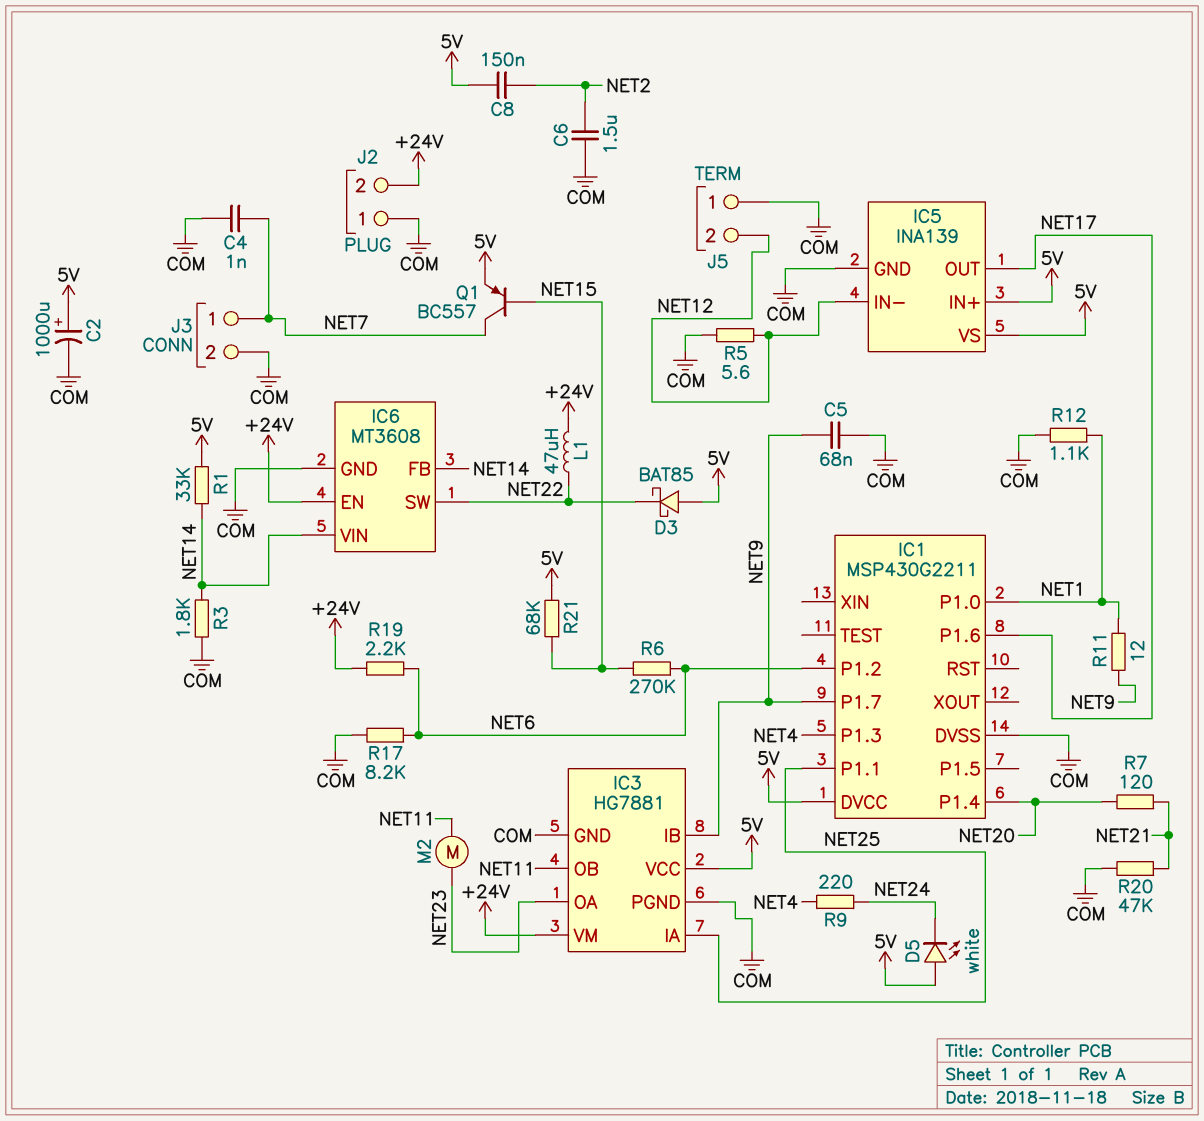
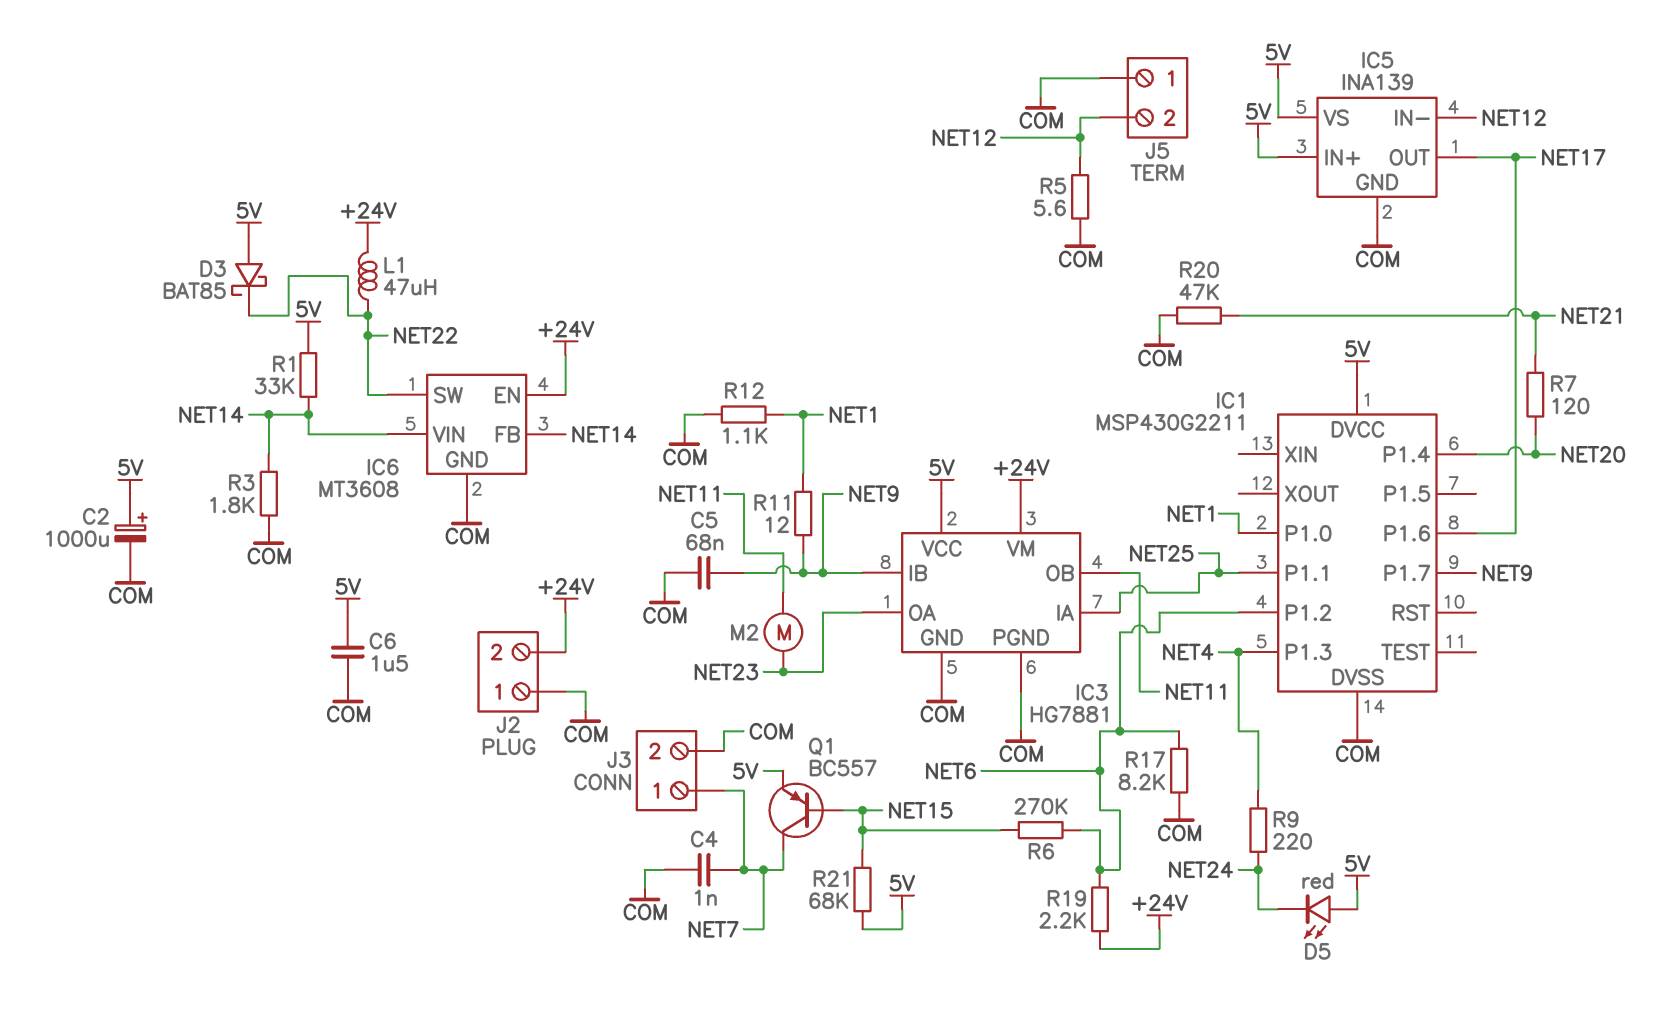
C6: 1.5uF (COM, NET2) -> 1.5uF (5V, COM)
C8: 150nF (5V, NET2) -> none
D5: LED white (A 5V, K NET24) -> LED red (A 5V, K NET24)

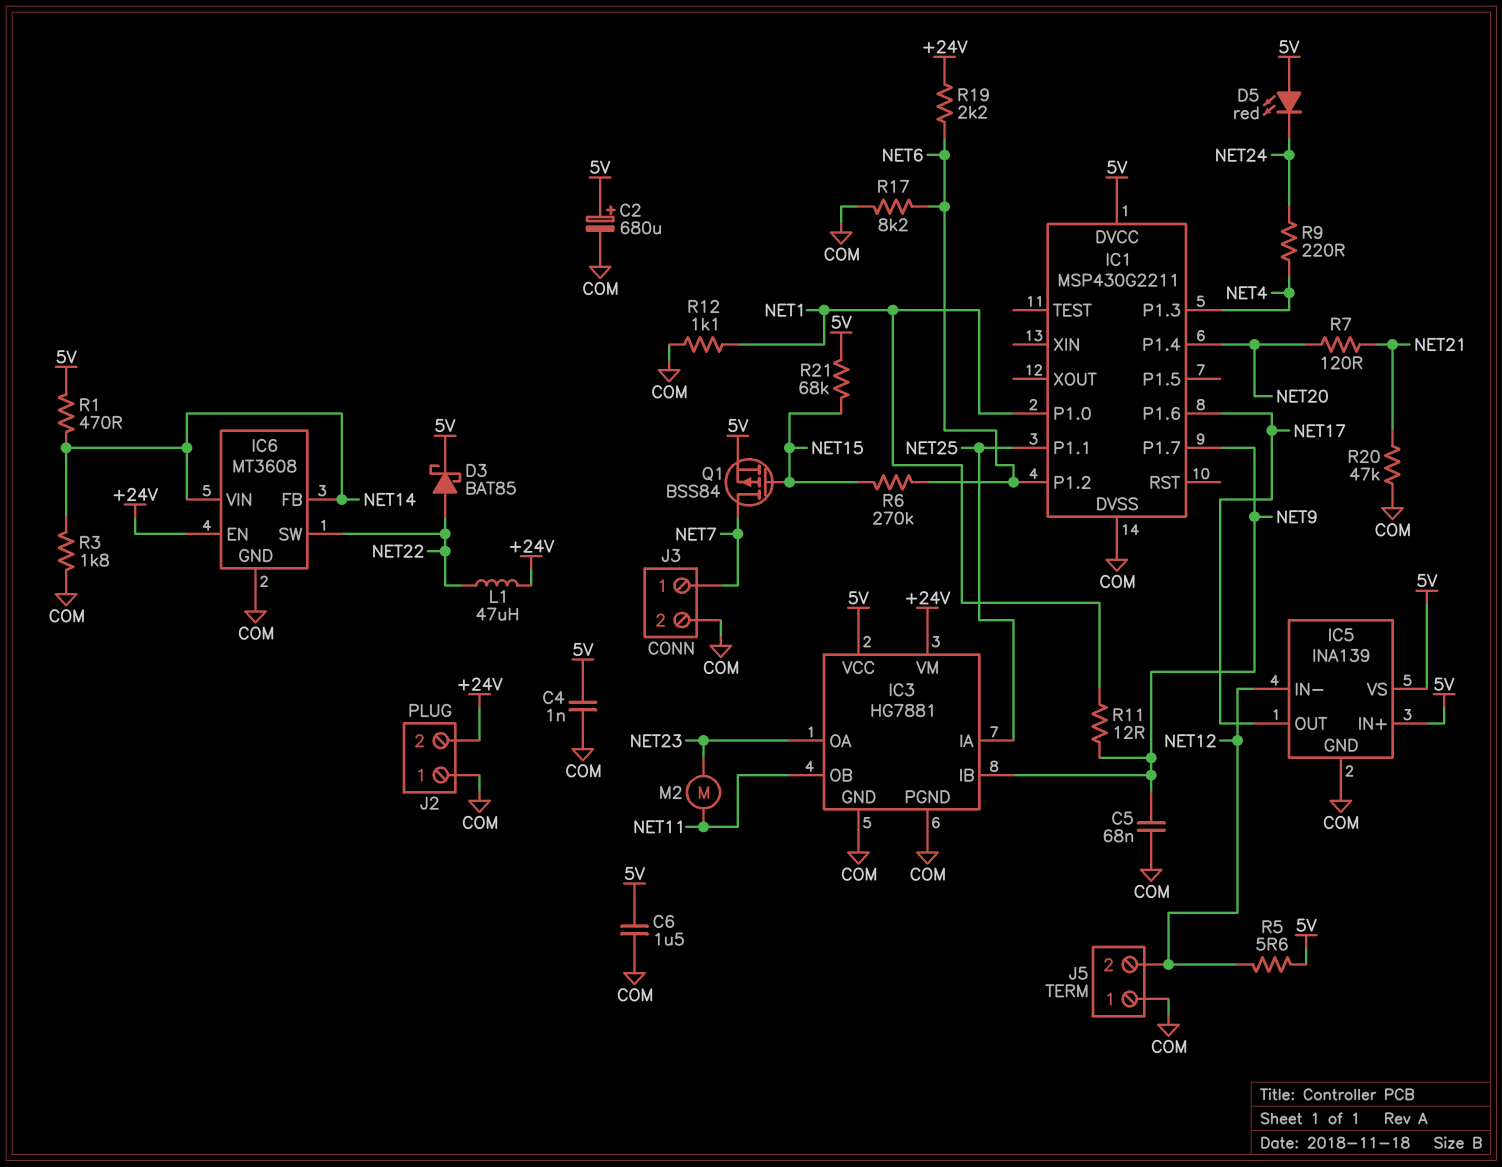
C2: 1000uF (plus 5V, minus COM) -> 680uF (plus 5V, minus COM)
C4: 1nF (COM, NET7) -> 1nF (5V, COM)
D3: schottky BAT85 (A 5V, K NET22) -> schottky BAT85 (A NET22, K 5V)
Q1: PNP BC557 (B NET15, C NET7, E 5V) -> PMOS BSS84 (G NET15, D NET7, S 5V)
R1: 33k (5V, NET14) -> 470 (5V, NET14)
R5: 5.6 (COM, NET12) -> 5.6 (5V, NET12)

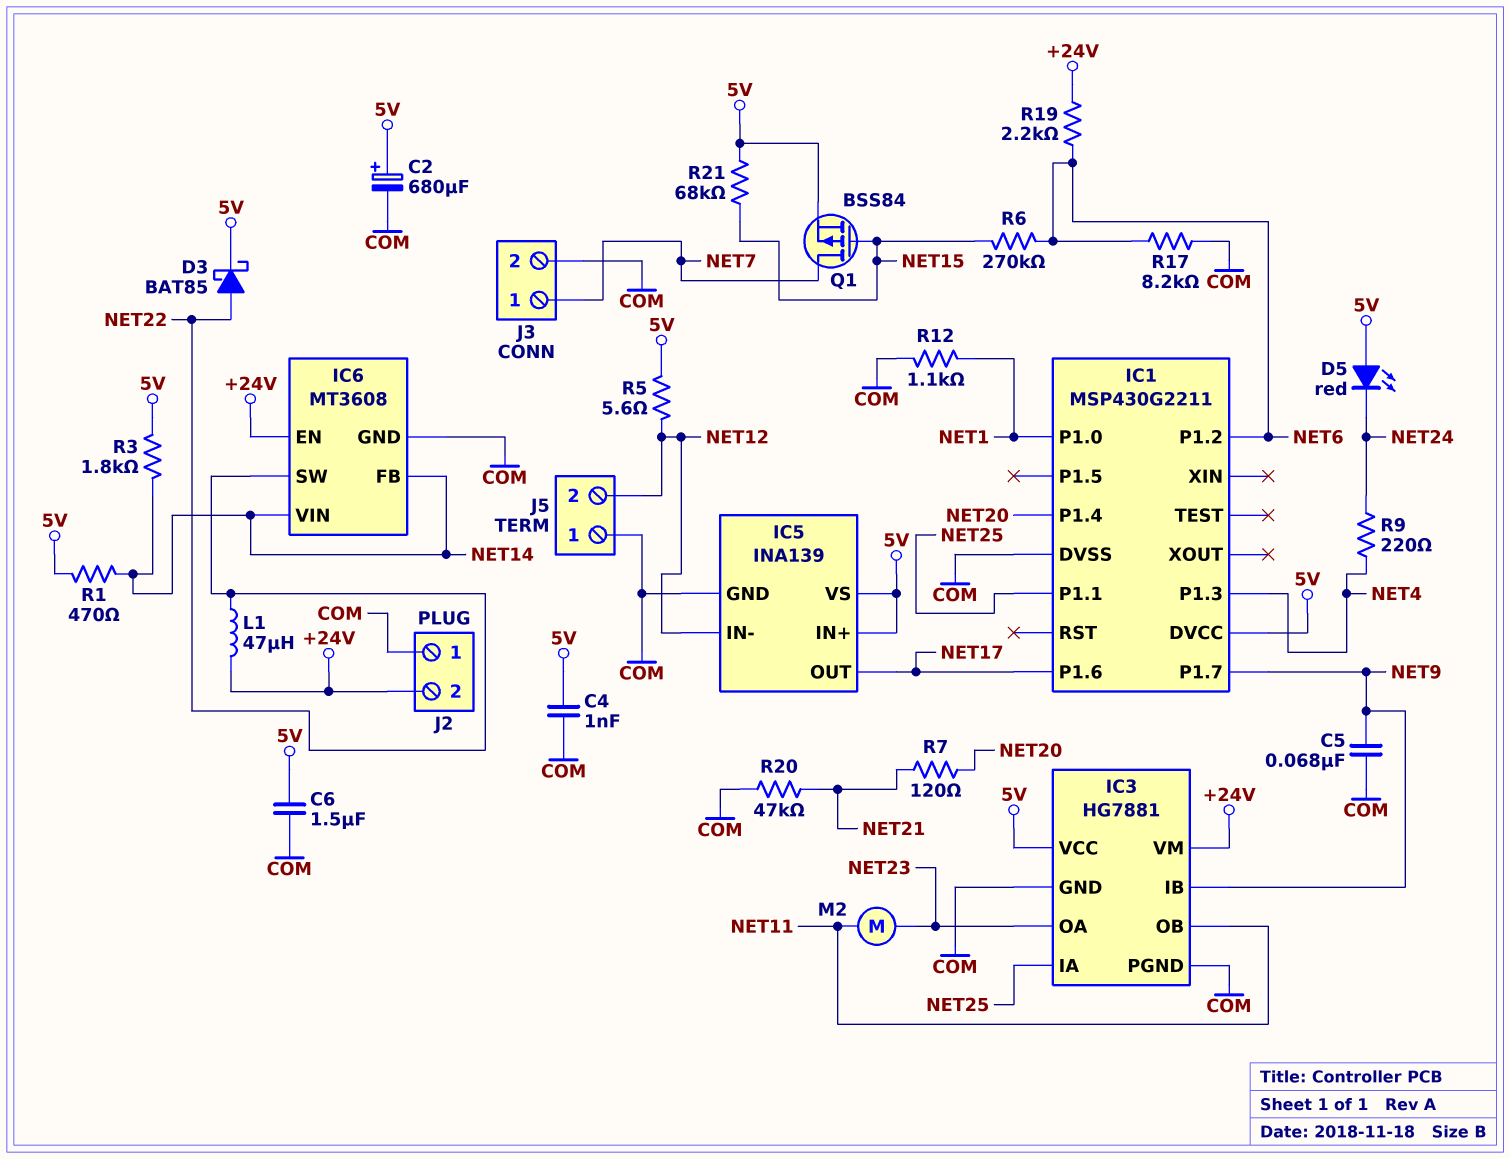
R3: 1.8k (COM, NET14) -> 1.8k (5V, NET14)
R11: 12 (NET1, NET9) -> none

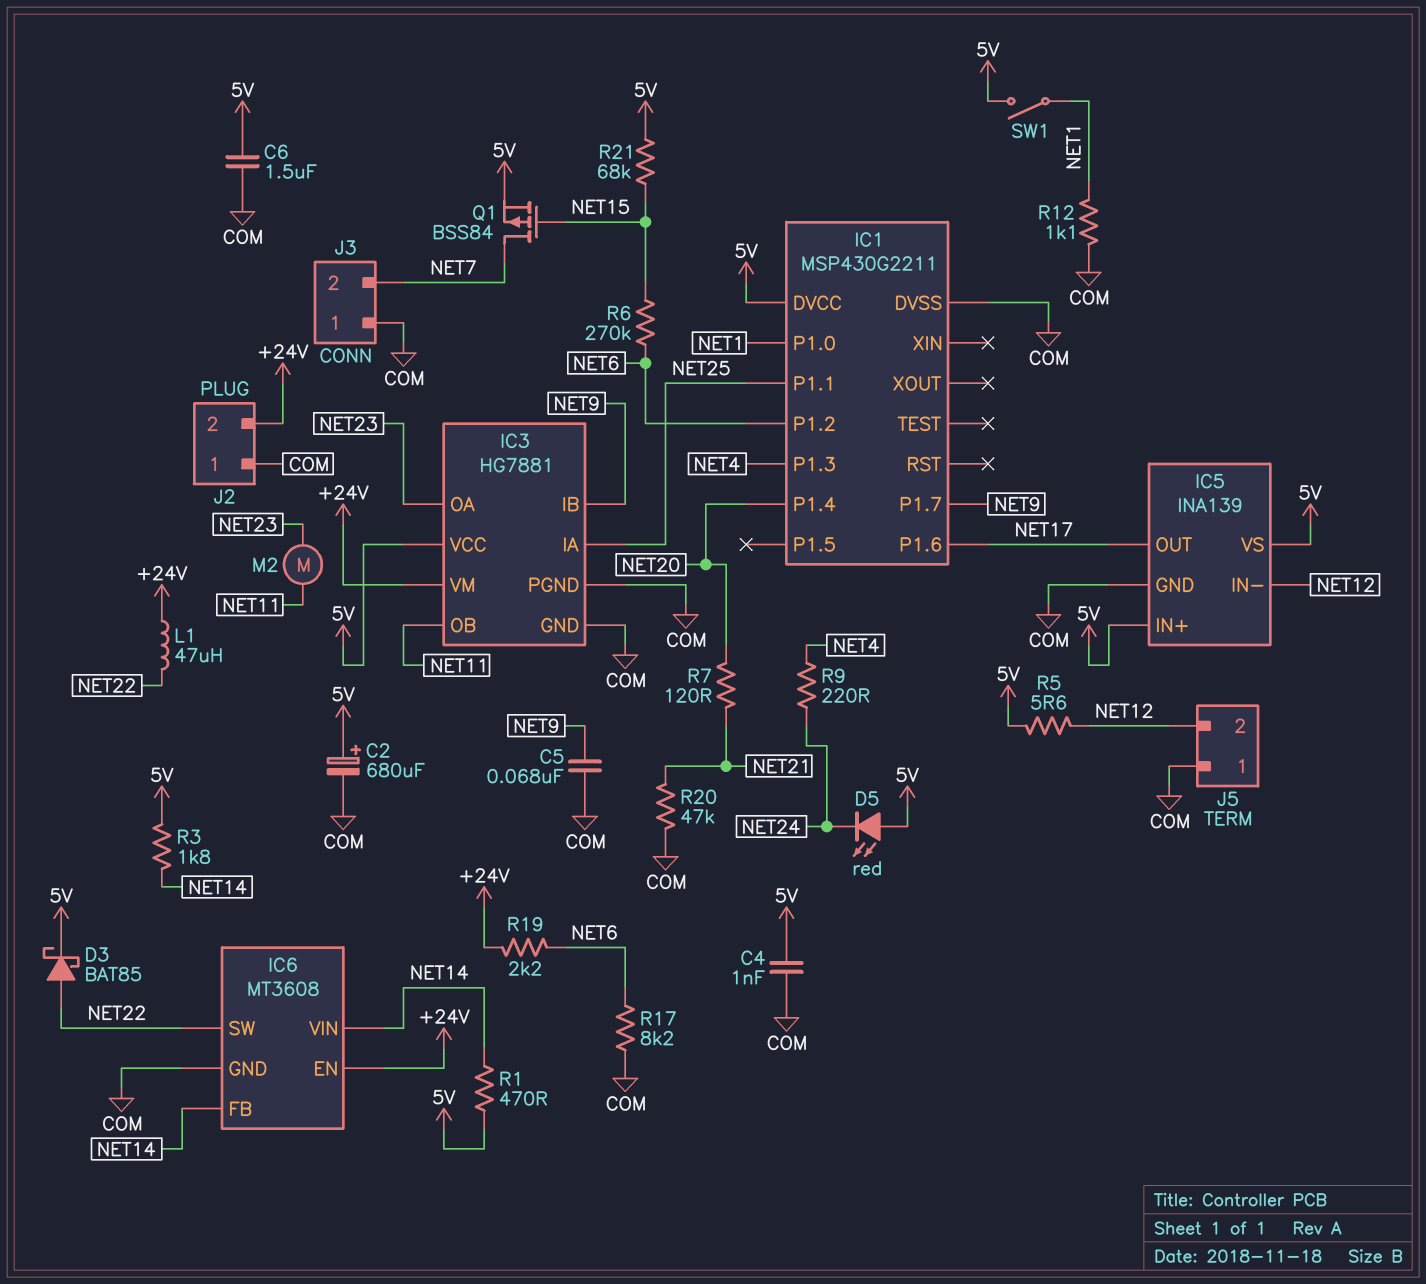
J3 pin 1: NET7 -> COM
J3 pin 2: COM -> NET7
SW1: none -> switch (5V, NET1)

